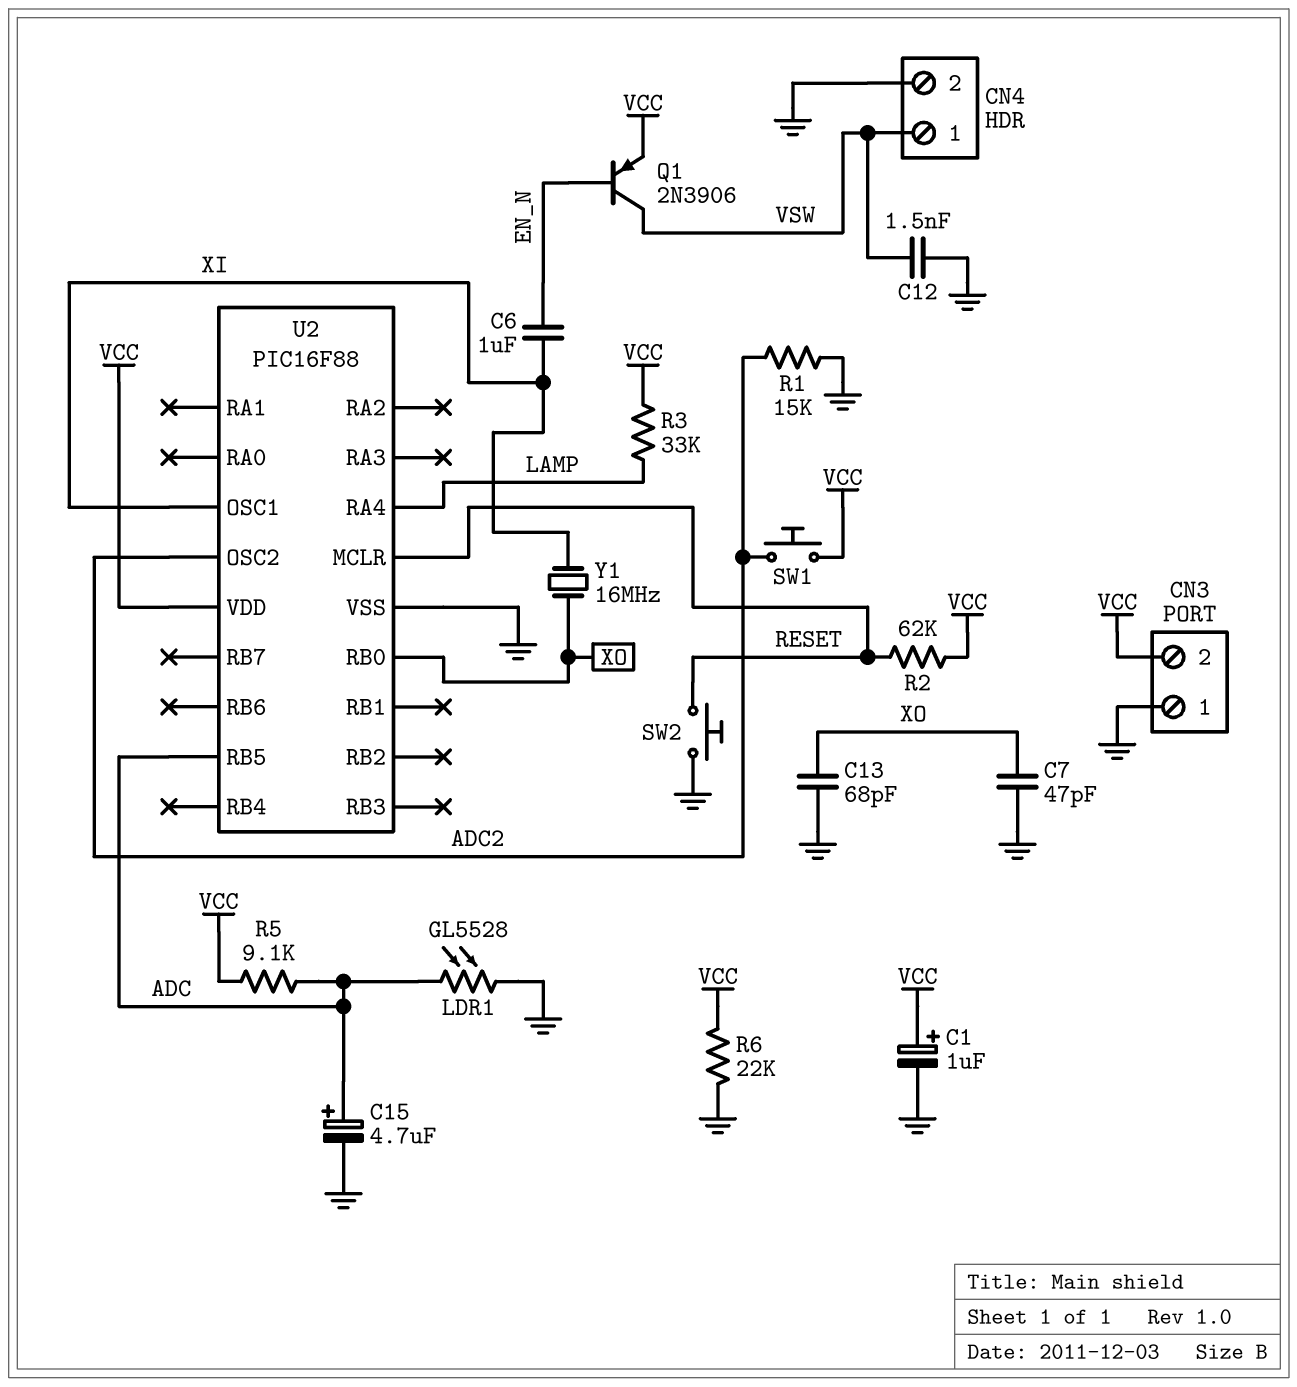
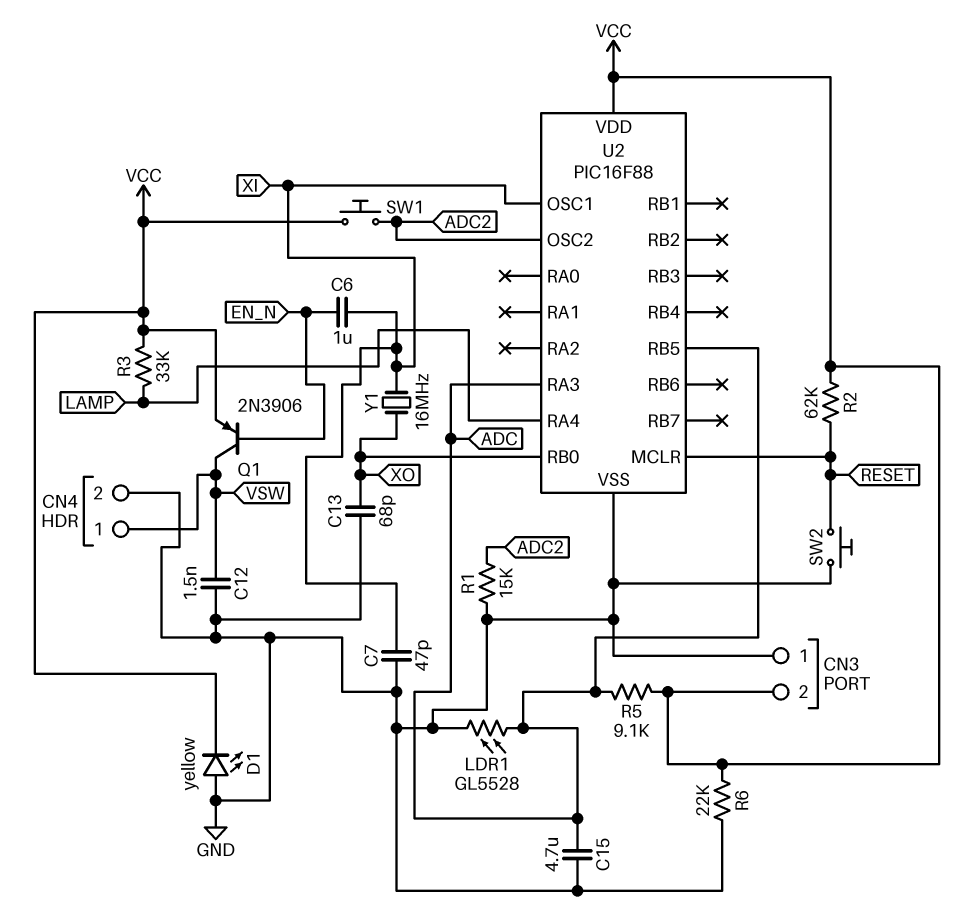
C1: 1uF (plus VCC, minus GND) -> none
C7: 47pF (GND, XO) -> 47pF (GND, XI)
C15: 4.7uF (plus ADC, minus GND) -> 4.7uF (ADC, GND)
D1: none -> LED yellow (A GND, K VCC)
U2 pin RA3: none -> ADC

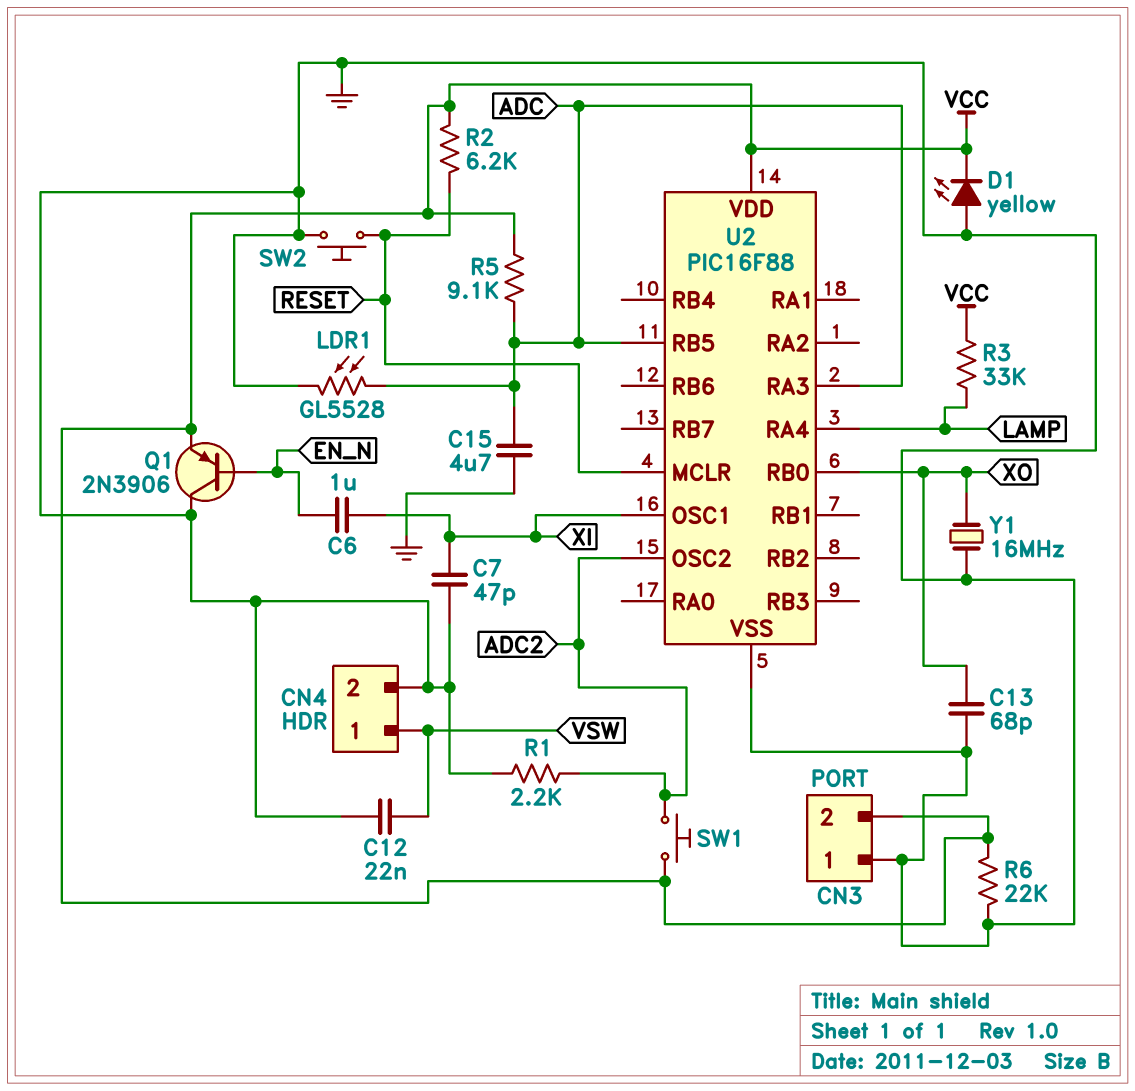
C12: 1.5nF (GND, VSW) -> 22nF (GND, VSW)
Q1: PNP 2N3906 (B EN_N, C VSW, E VCC) -> PNP 2N3906 (B EN_N, C GND, E VCC)
R1: 15k (ADC2, GND) -> 2.2k (ADC2, GND)
R2: 62k (RESET, VCC) -> 6.2k (RESET, VCC)
Y1: 16MHz (XI, XO) -> 16MHz (GND, XO)

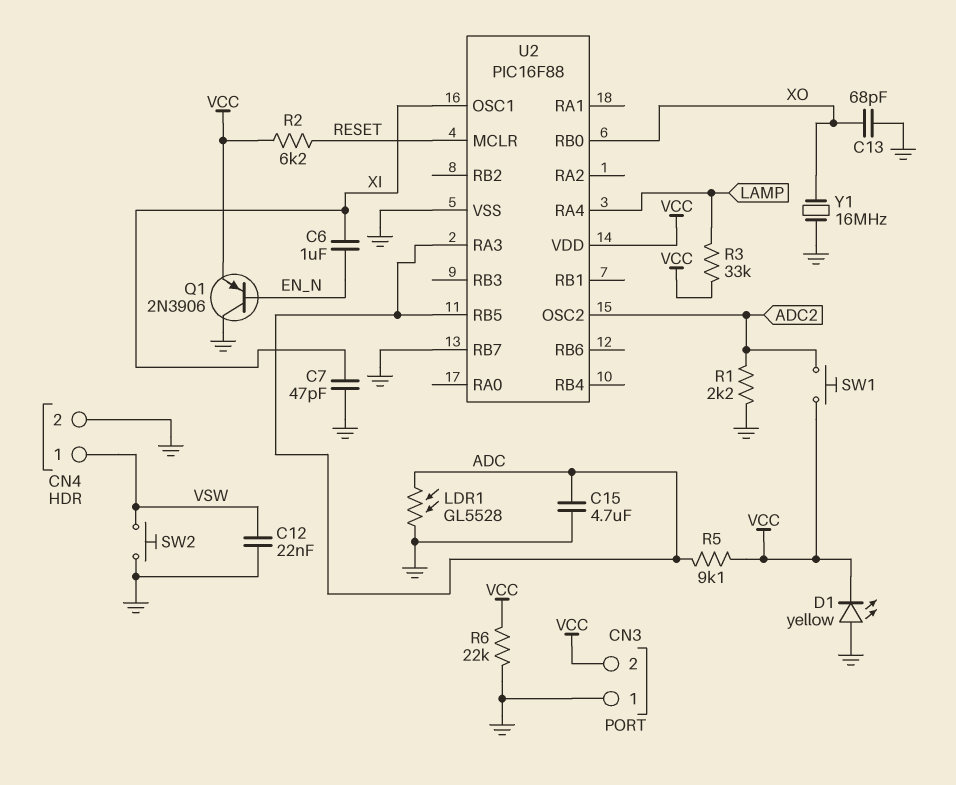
SW2: button (GND, RESET) -> button (GND, VSW)
U2 pin RB7: none -> GND

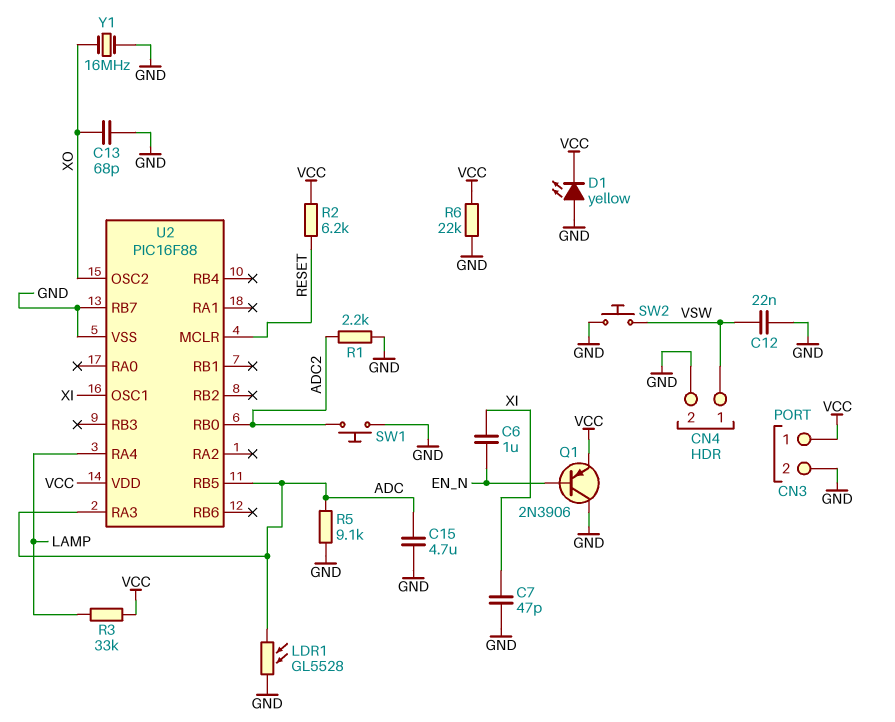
CN3 pin 1: GND -> VCC
CN3 pin 2: VCC -> GND
R5: 9.1k (ADC, VCC) -> 9.1k (ADC, GND)
SW1: button (ADC2, VCC) -> button (ADC2, GND)
U2 pin OSC2: ADC2 -> XO
U2 pin RB0: XO -> ADC2

